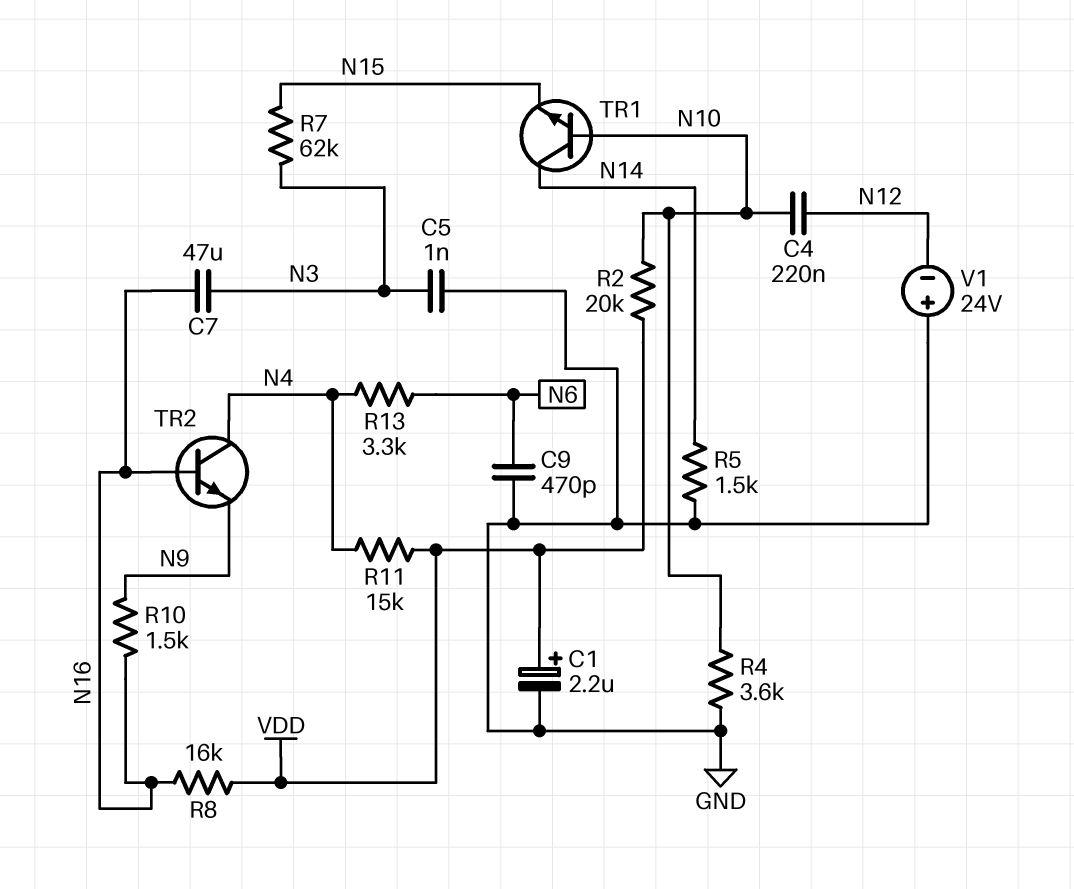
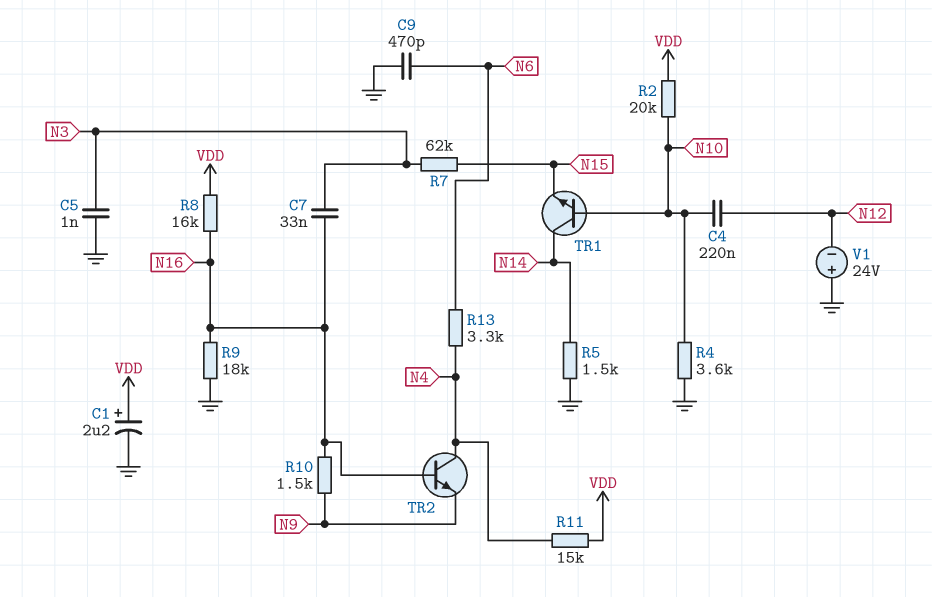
C7: 47uF (N3, N16) -> 33nF (N3, N16)
R9: none -> 18k (GND, N16)

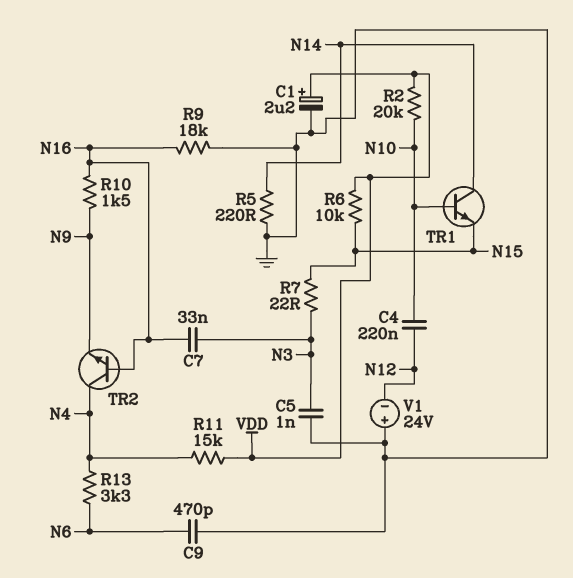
R4: 3.6k (GND, N10) -> none
R5: 1.5k (GND, N14) -> 220 (GND, N14)
R6: none -> 10k (N15, VDD)
R7: 62k (N3, N15) -> 22 (N3, N15)
R8: 16k (N16, VDD) -> none

